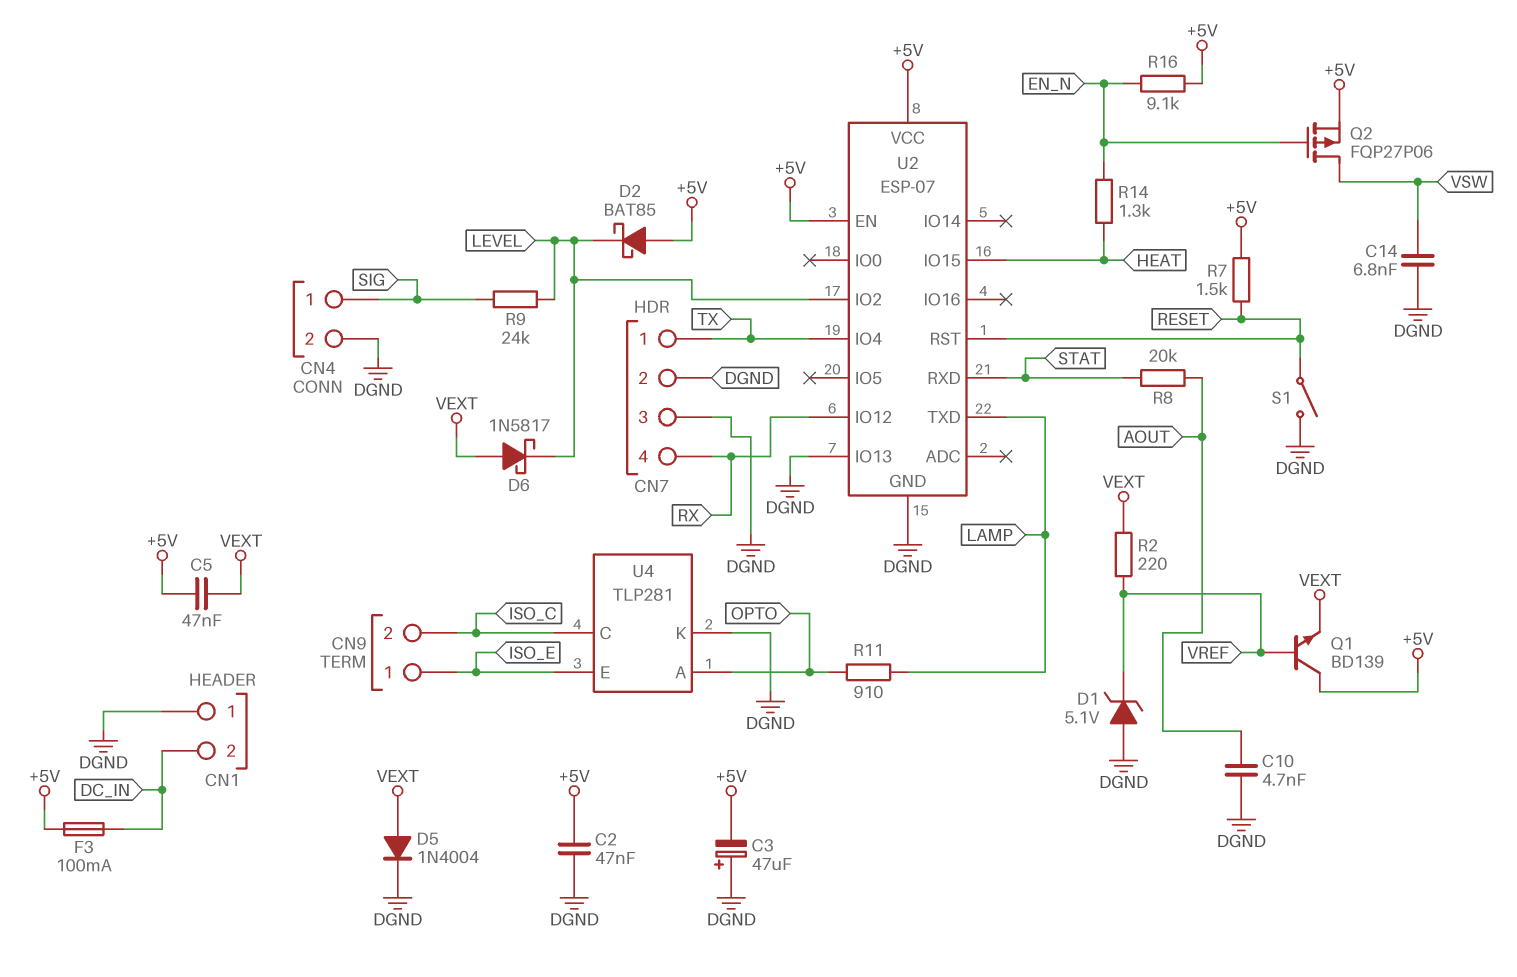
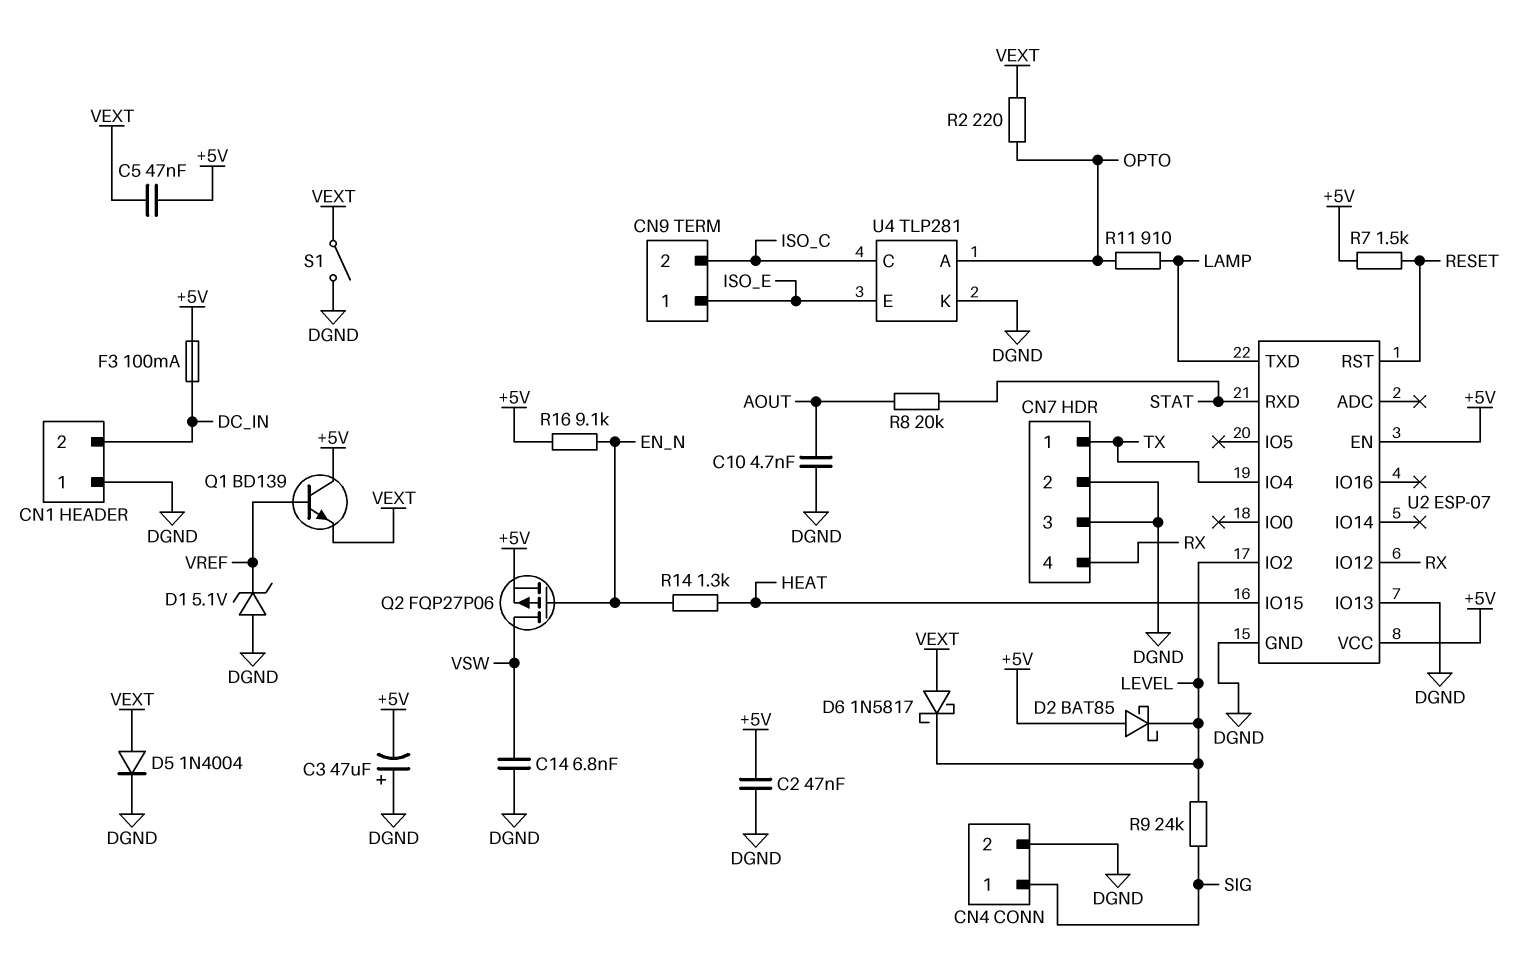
R2: 220 (VEXT, VREF) -> 220 (OPTO, VEXT)
S1: switch (DGND, RESET) -> switch (DGND, VEXT)

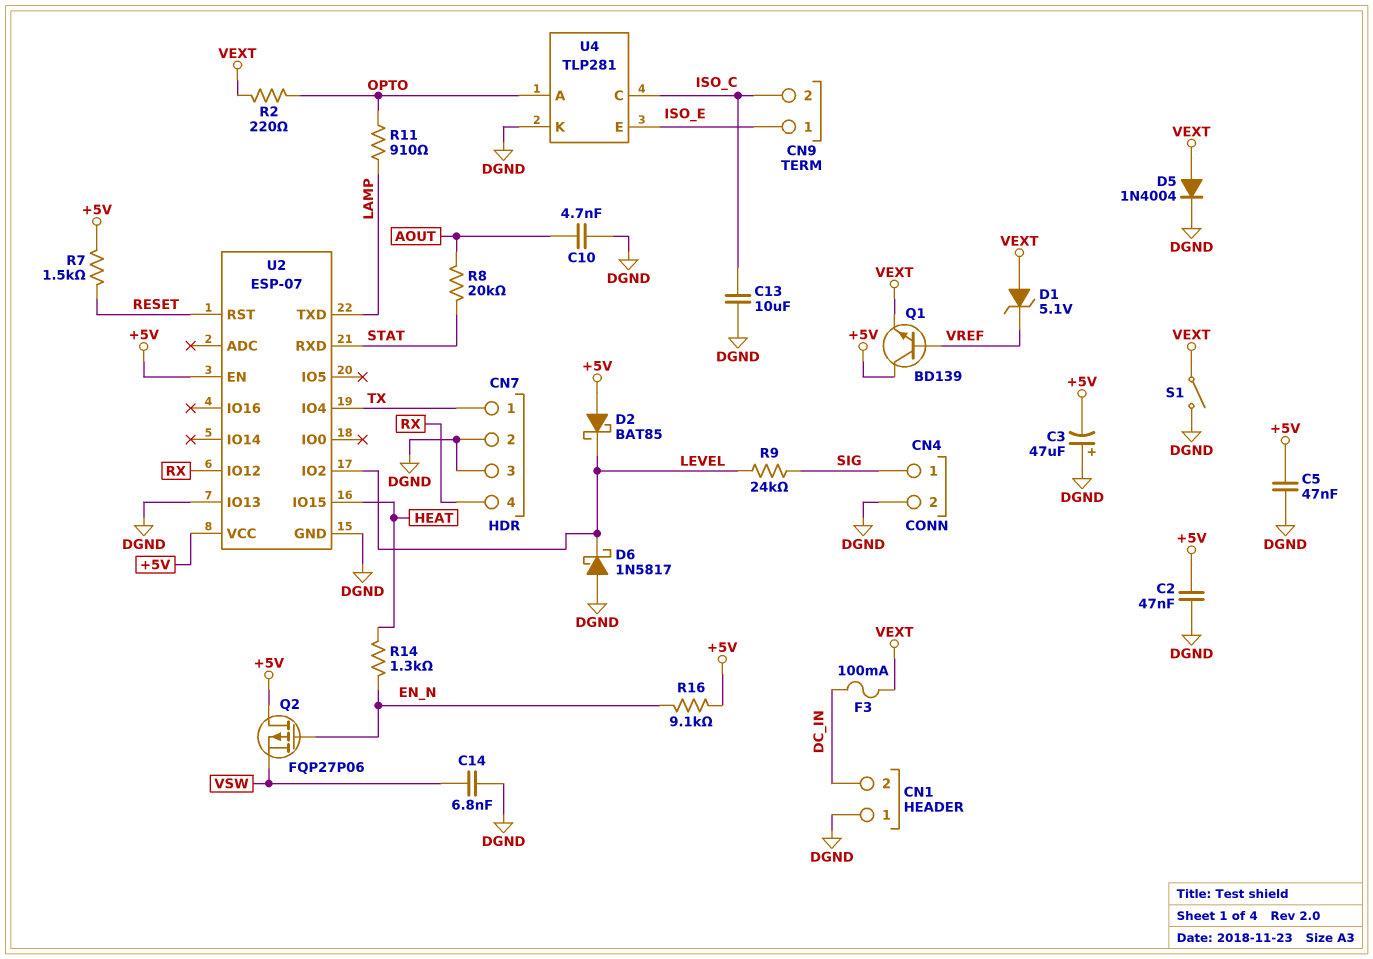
C5: 47nF (+5V, VEXT) -> 47nF (+5V, DGND)
C13: none -> 10uF (DGND, ISO_C)
D1: zener 5.1V (A DGND, K VREF) -> zener 5.1V (A VEXT, K VREF)
D6: schottky 1N5817 (A VEXT, K LEVEL) -> schottky 1N5817 (A DGND, K LEVEL)
F3: 100mA (+5V, DC_IN) -> 100mA (DC_IN, VEXT)
Q2: PMOS FQP27P06 (G EN_N, D VSW, S +5V) -> PMOS FQP27P06 (G EN_N, D +5V, S VSW)

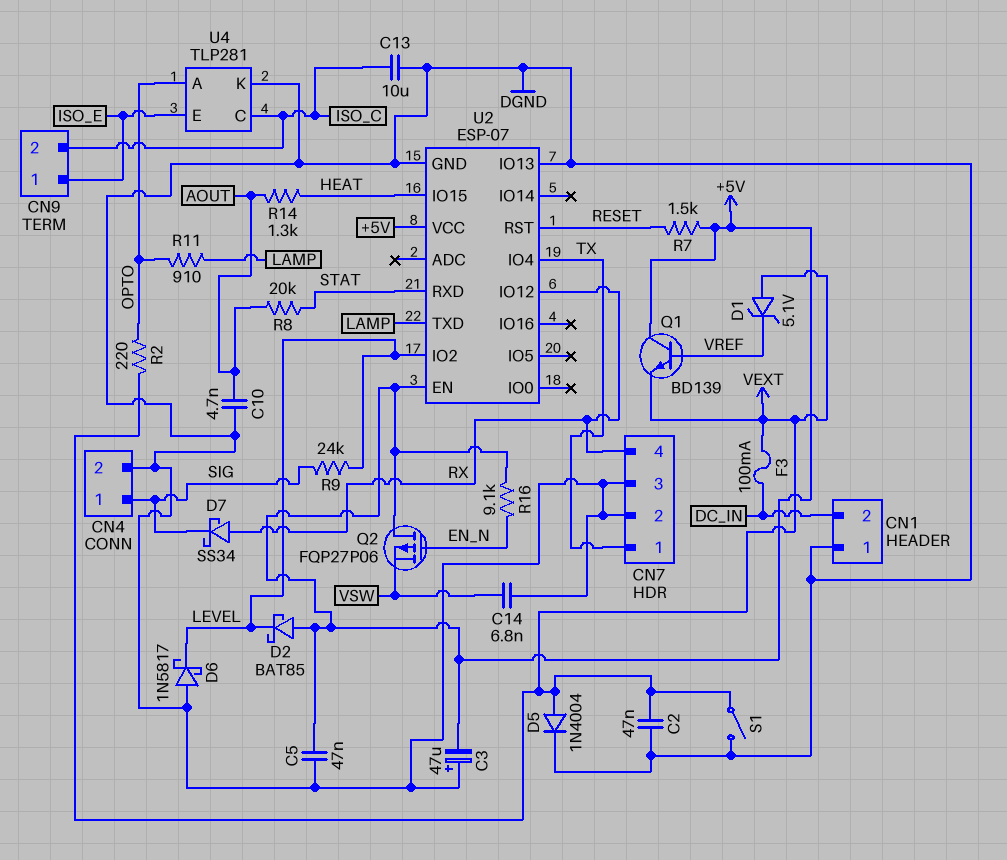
C2: 47nF (+5V, DGND) -> 47nF (DGND, VEXT)
D7: none -> schottky SS34 (A RX, K SIG)
R14: 1.3k (EN_N, HEAT) -> 1.3k (AOUT, HEAT)

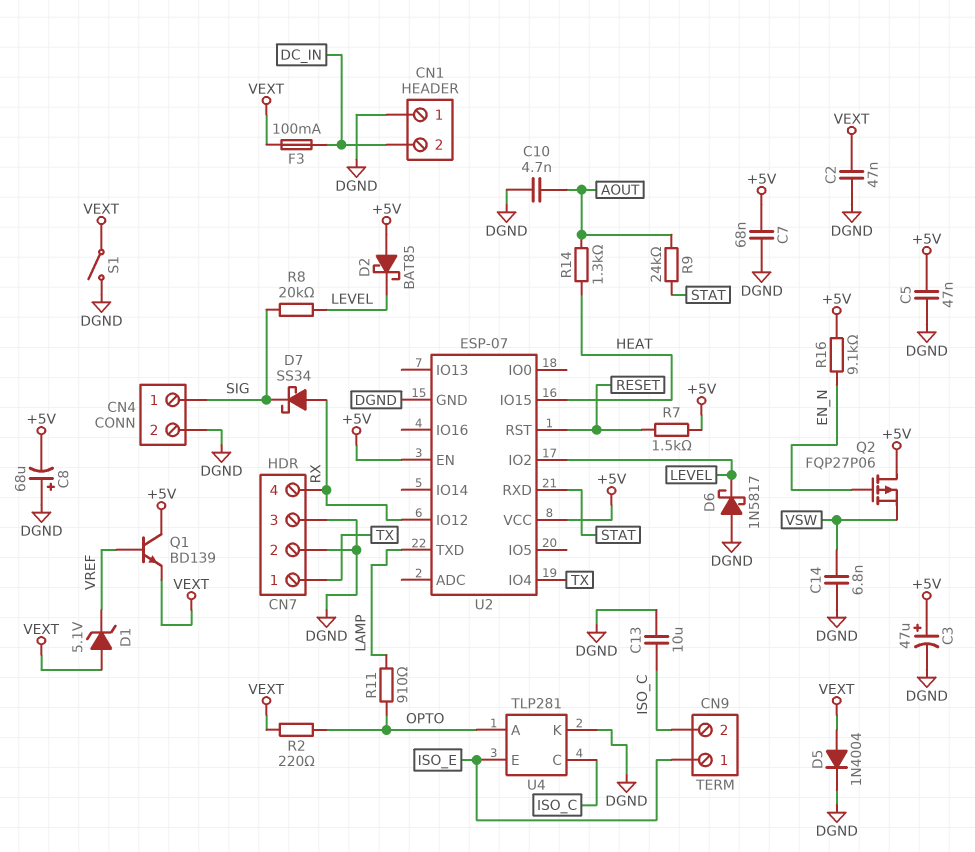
C3: 47uF (plus DGND, minus +5V) -> 47uF (plus +5V, minus DGND)
C7: none -> 68nF (+5V, DGND)
C8: none -> 68uF (plus DGND, minus +5V)
R8: 20k (AOUT, STAT) -> 20k (LEVEL, SIG)
R9: 24k (LEVEL, SIG) -> 24k (AOUT, STAT)
U2 pin IO13: DGND -> none

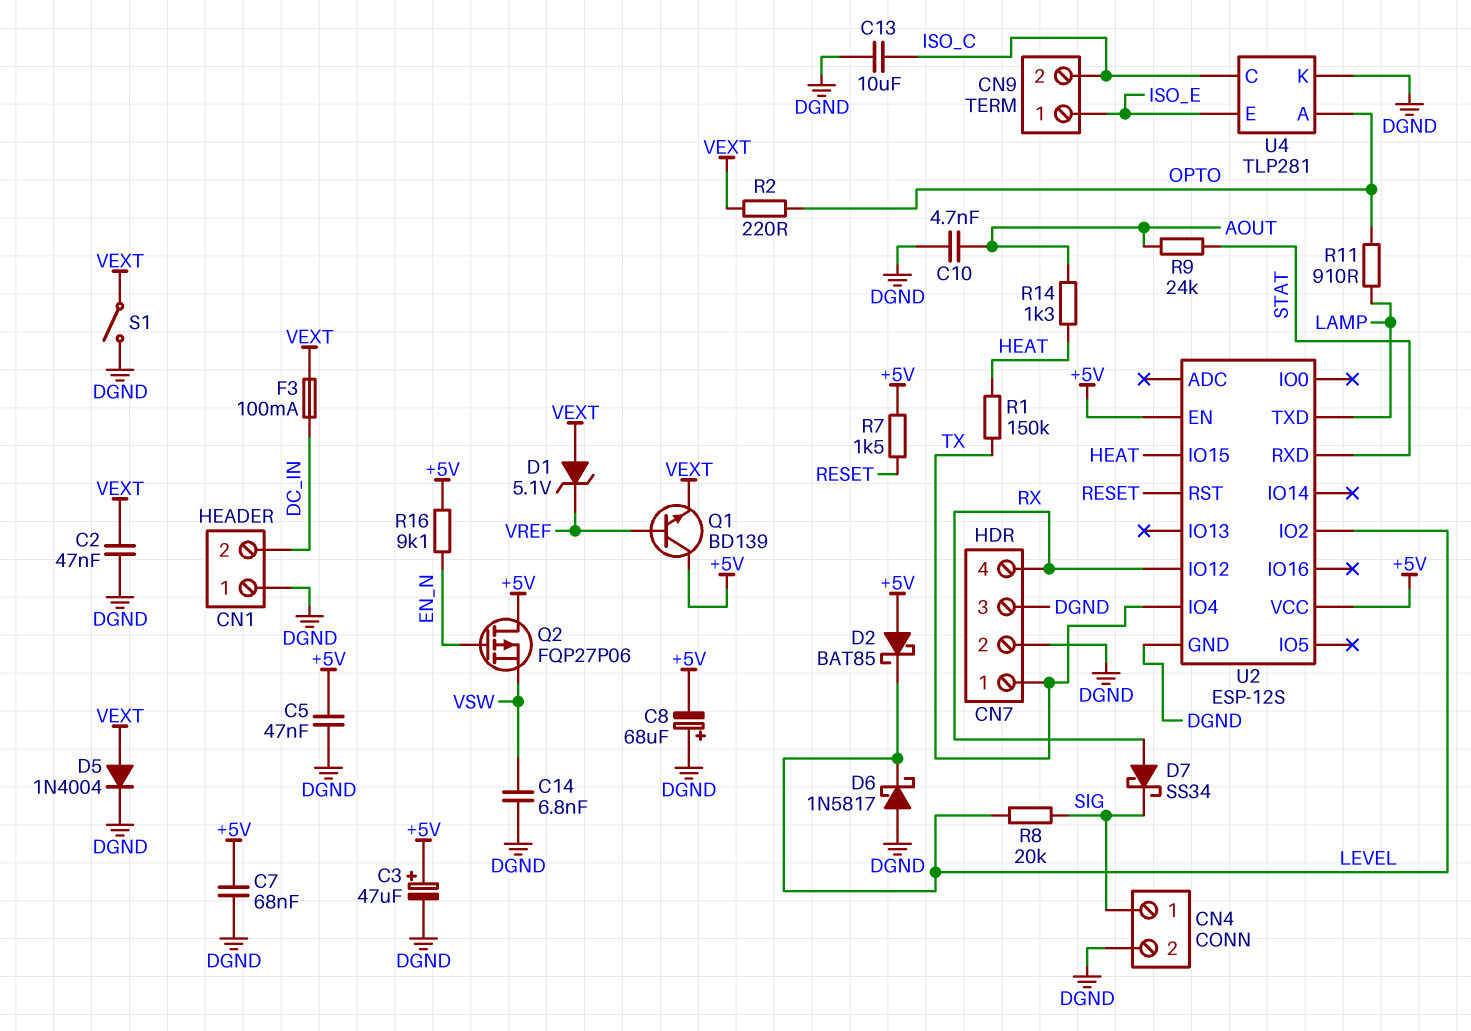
R1: none -> 150k (HEAT, TX)
U2: ESP-07 -> ESP-12S

